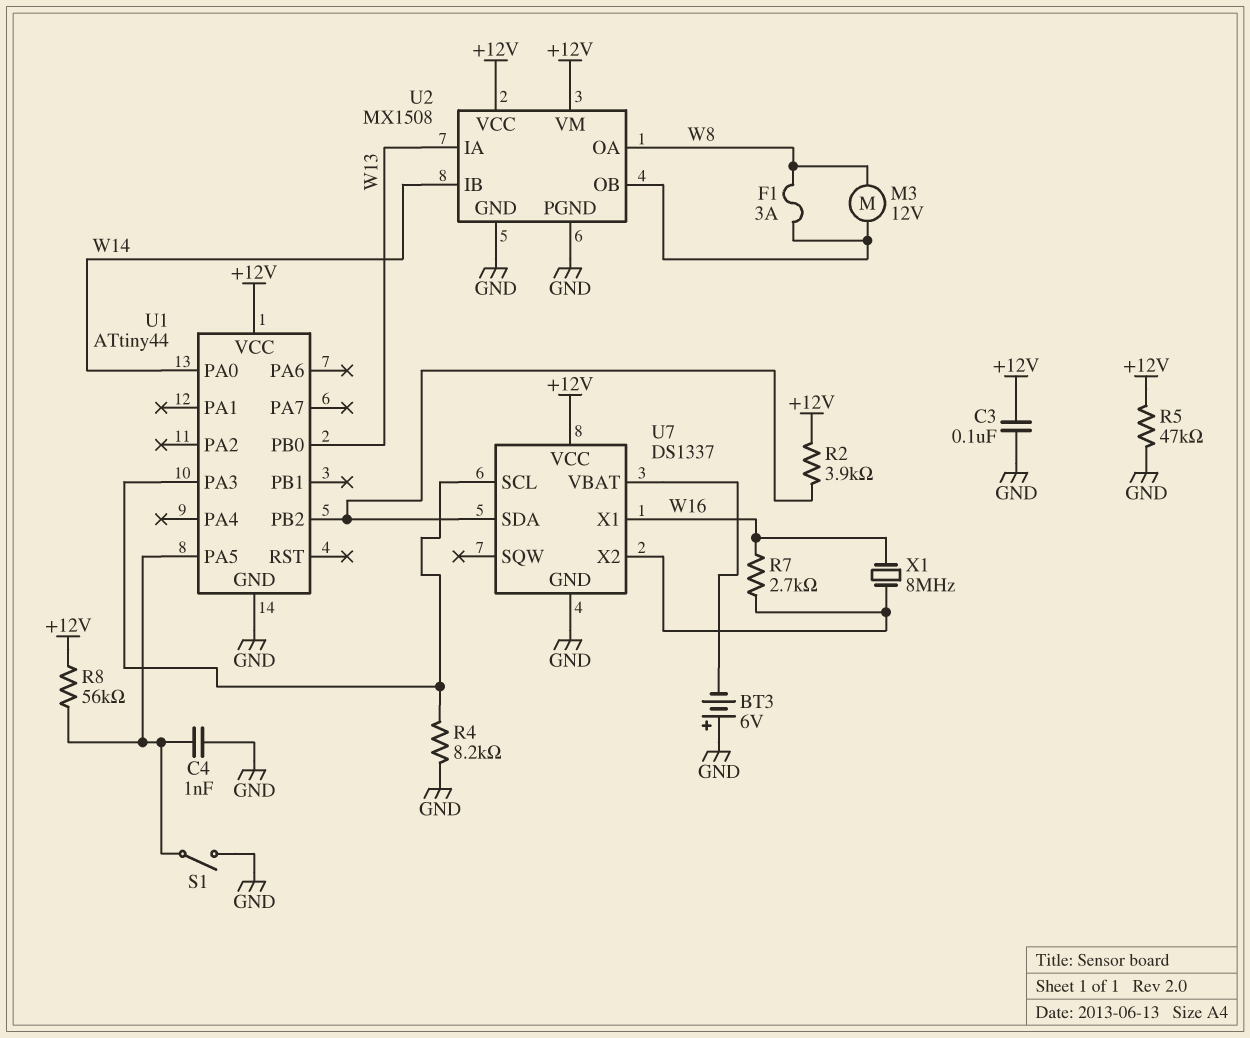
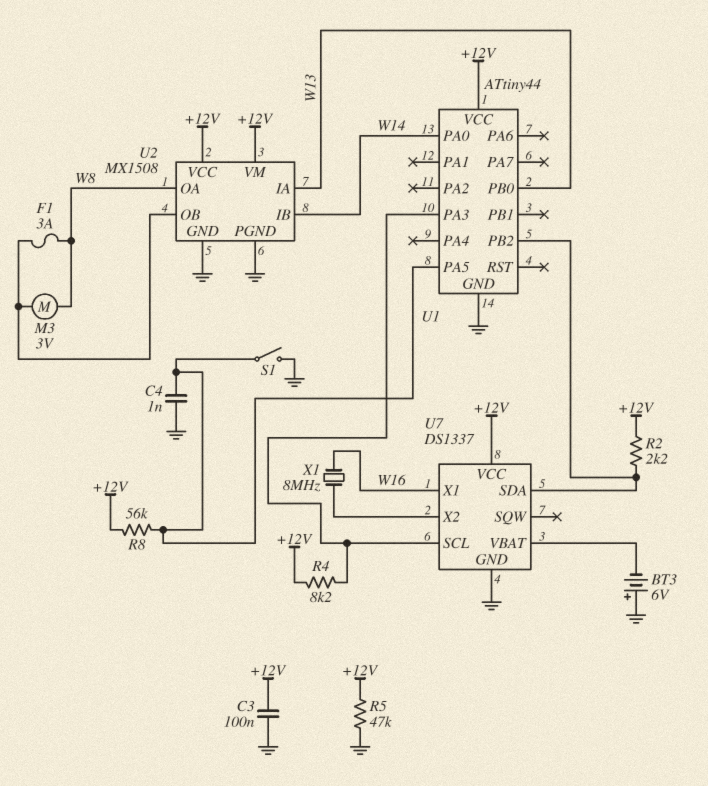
M3: motor 12V (U2/OB, W8) -> motor 3V (U2/OB, W8)
R2: 3.9k (+12V, U1/PB2) -> 2.2k (+12V, U1/PB2)
R4: 8.2k (GND, U1/PA3) -> 8.2k (+12V, U1/PA3)
R7: 2.7k (U7/X2, W16) -> none

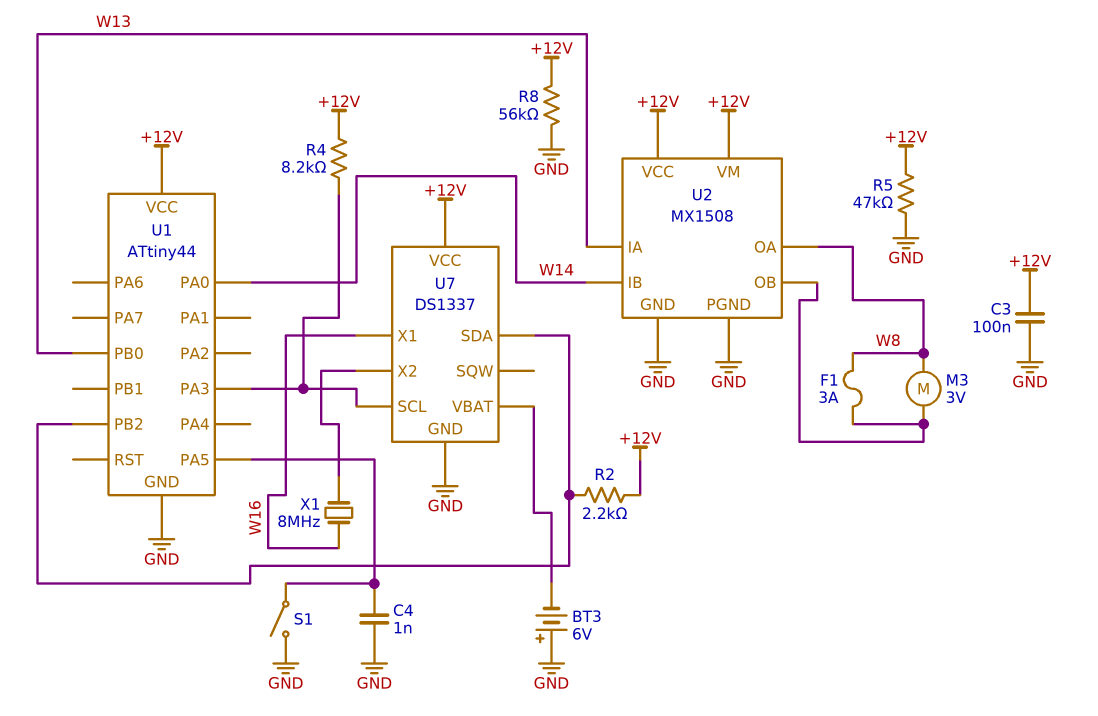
R8: 56k (+12V, U1/PA5) -> 56k (+12V, GND)

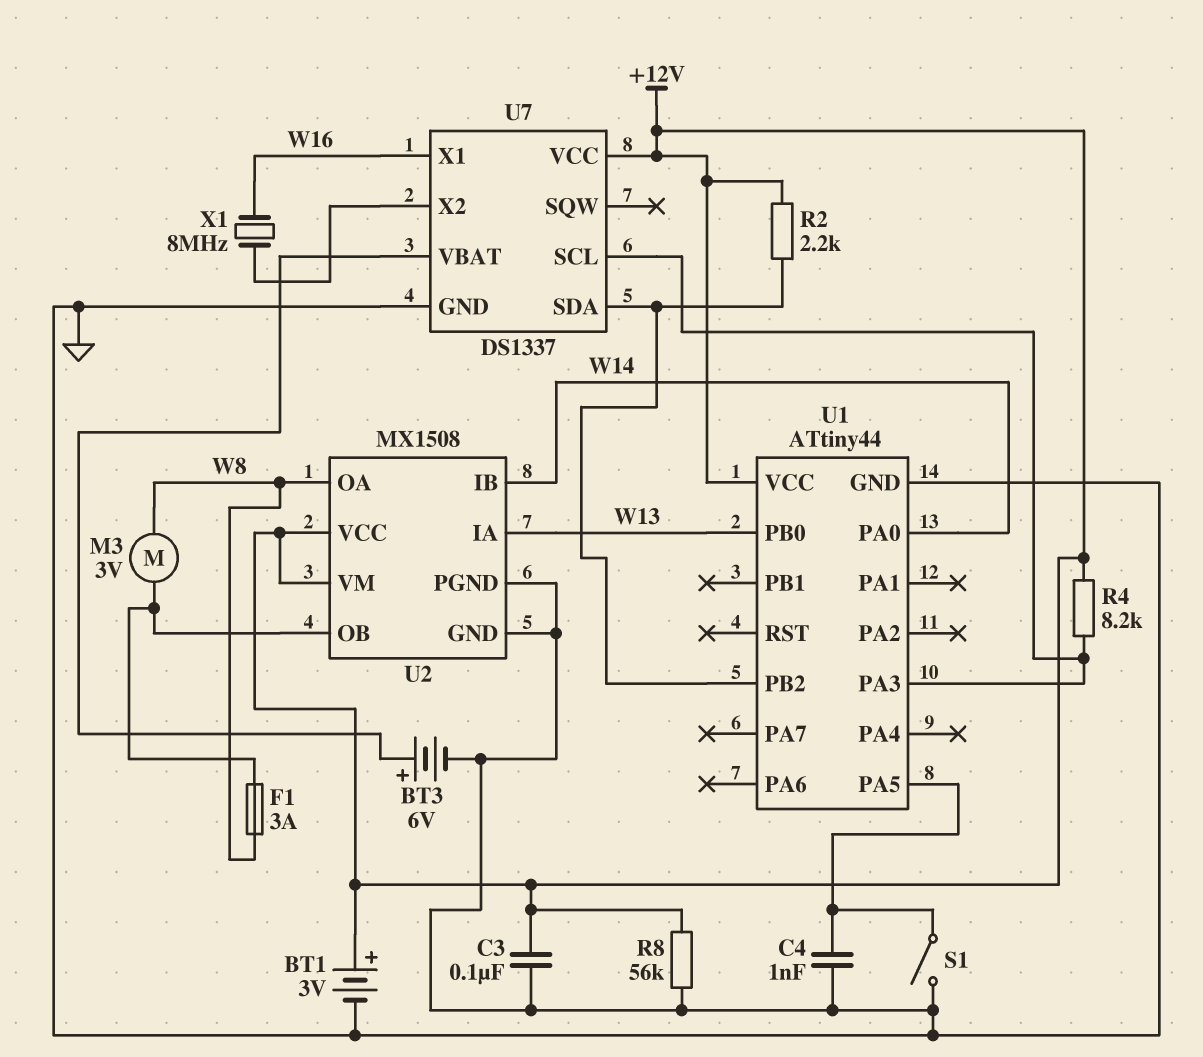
BT1: none -> 3V (plus +12V, minus GND)
BT3: 6V (plus GND, minus U7/VBAT) -> 6V (plus U7/VBAT, minus GND)
R5: 47k (+12V, GND) -> none

